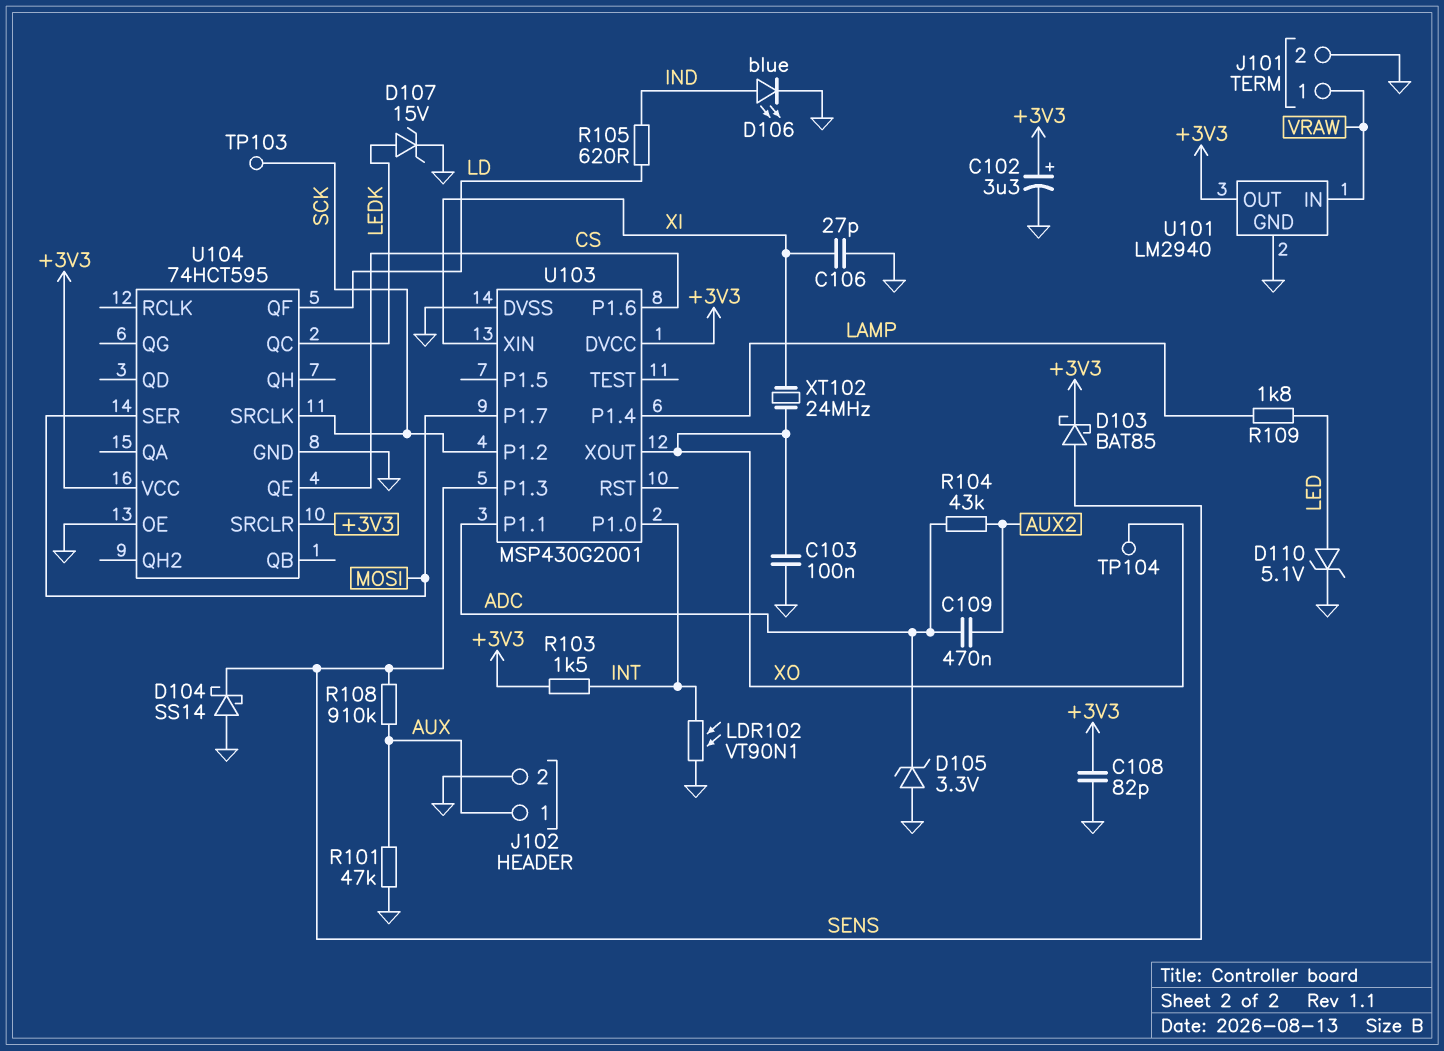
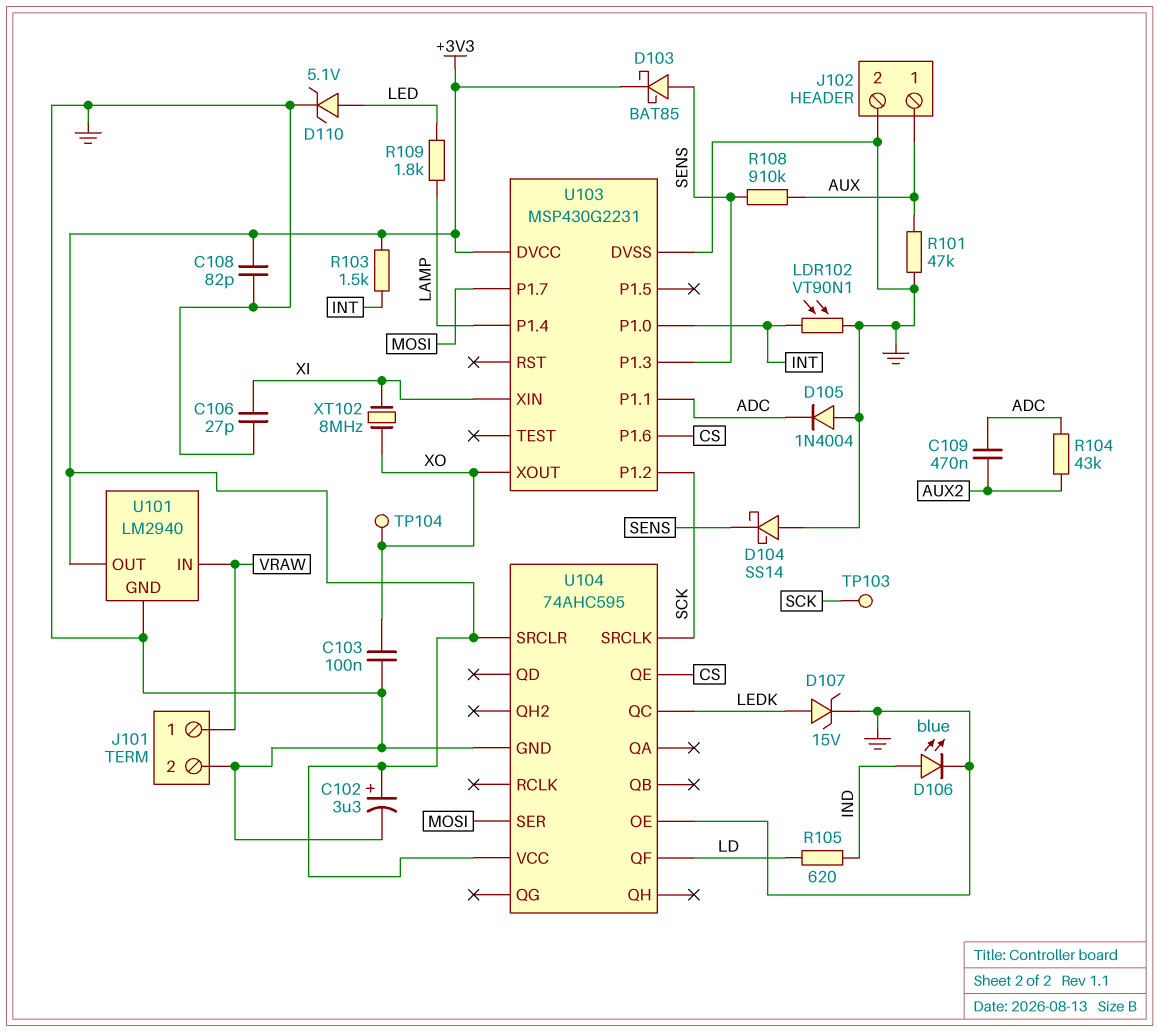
D105: zener 3.3V (A GND, K ADC) -> diode 1N4004 (A GND, K ADC)
U103: MSP430G2001 -> MSP430G2231
U104: 74HCT595 -> 74AHC595
XT102: 24MHz (XI, XO) -> 8MHz (XI, XO)

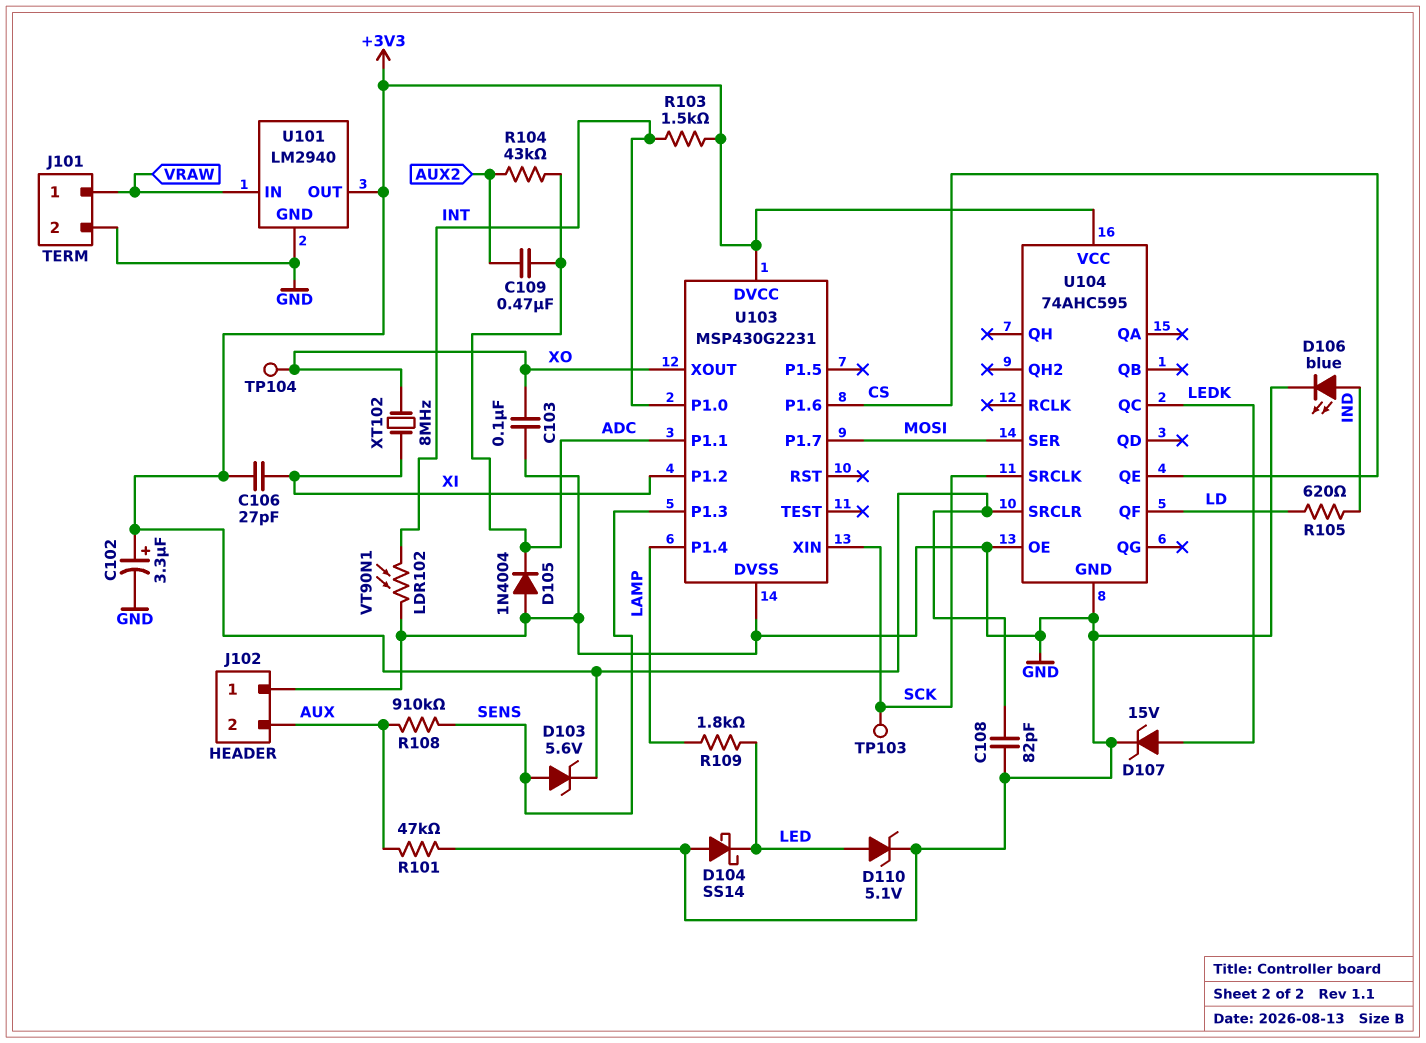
C106: 27pF (GND, XI) -> 27pF (+3V3, XI)
D103: schottky BAT85 (A SENS, K +3V3) -> zener 5.6V (A SENS, K +3V3)
D104: schottky SS14 (A GND, K SENS) -> schottky SS14 (A GND, K LED)
J102 pin 1: AUX -> GND
J102 pin 2: GND -> AUX
U103 pin P1.2: SCK -> XI
U103 pin XIN: XI -> SCK

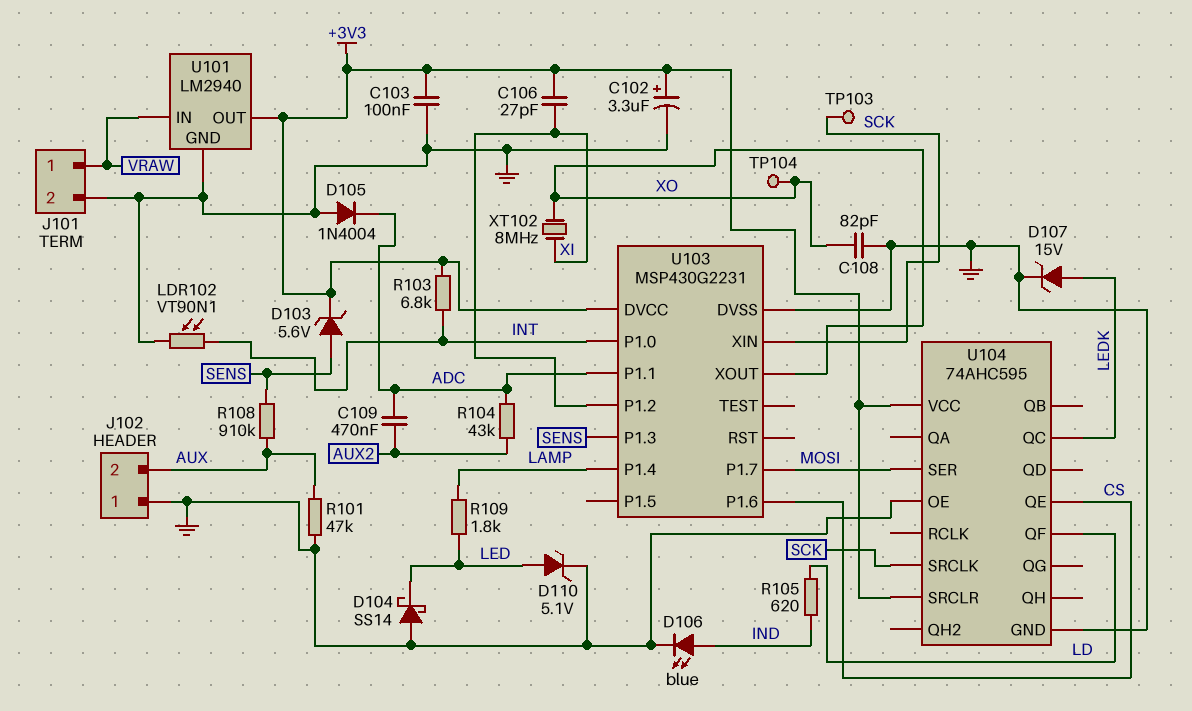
C103: 100nF (GND, XO) -> 100nF (+3V3, GND)
C108: 82pF (+3V3, GND) -> 82pF (GND, XO)
R103: 1.5k (+3V3, INT) -> 6.8k (+3V3, INT)

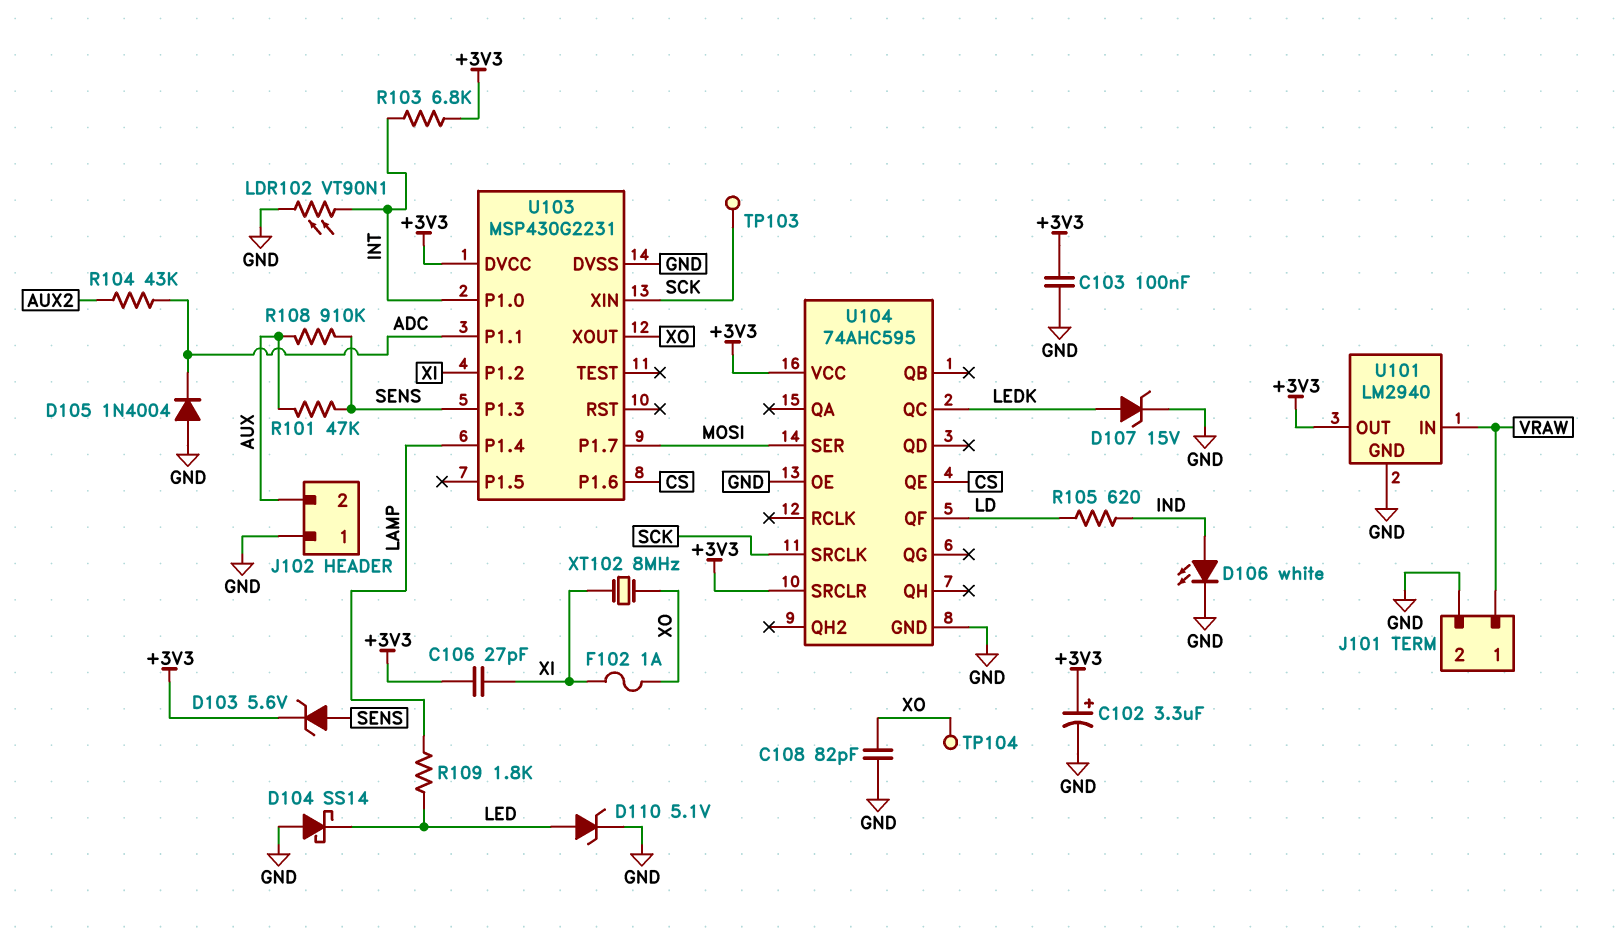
C109: 470nF (ADC, AUX2) -> none
D106: LED blue (A IND, K GND) -> LED white (A IND, K GND)
F102: none -> 1A (XI, XO)
R101: 47k (AUX, GND) -> 47k (AUX, SENS)

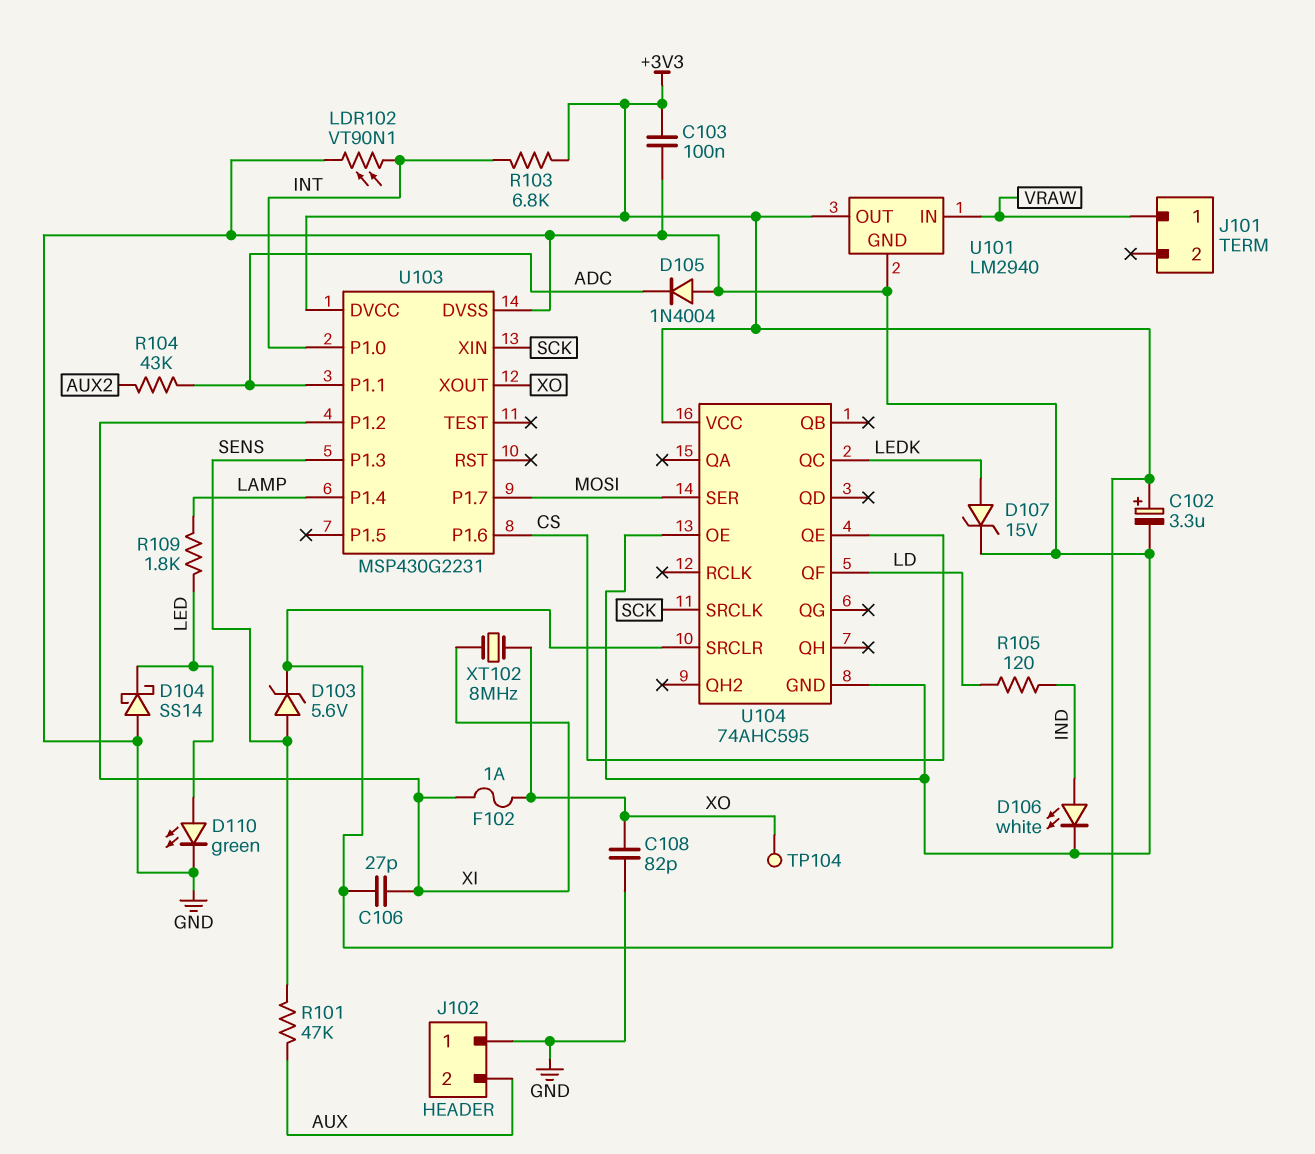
D110: zener 5.1V (A LED, K GND) -> LED green (A LED, K GND)
J101 pin 2: GND -> none
R105: 620 (IND, LD) -> 120 (IND, LD)
R108: 910k (AUX, SENS) -> none
TP103: test point (SCK) -> none

